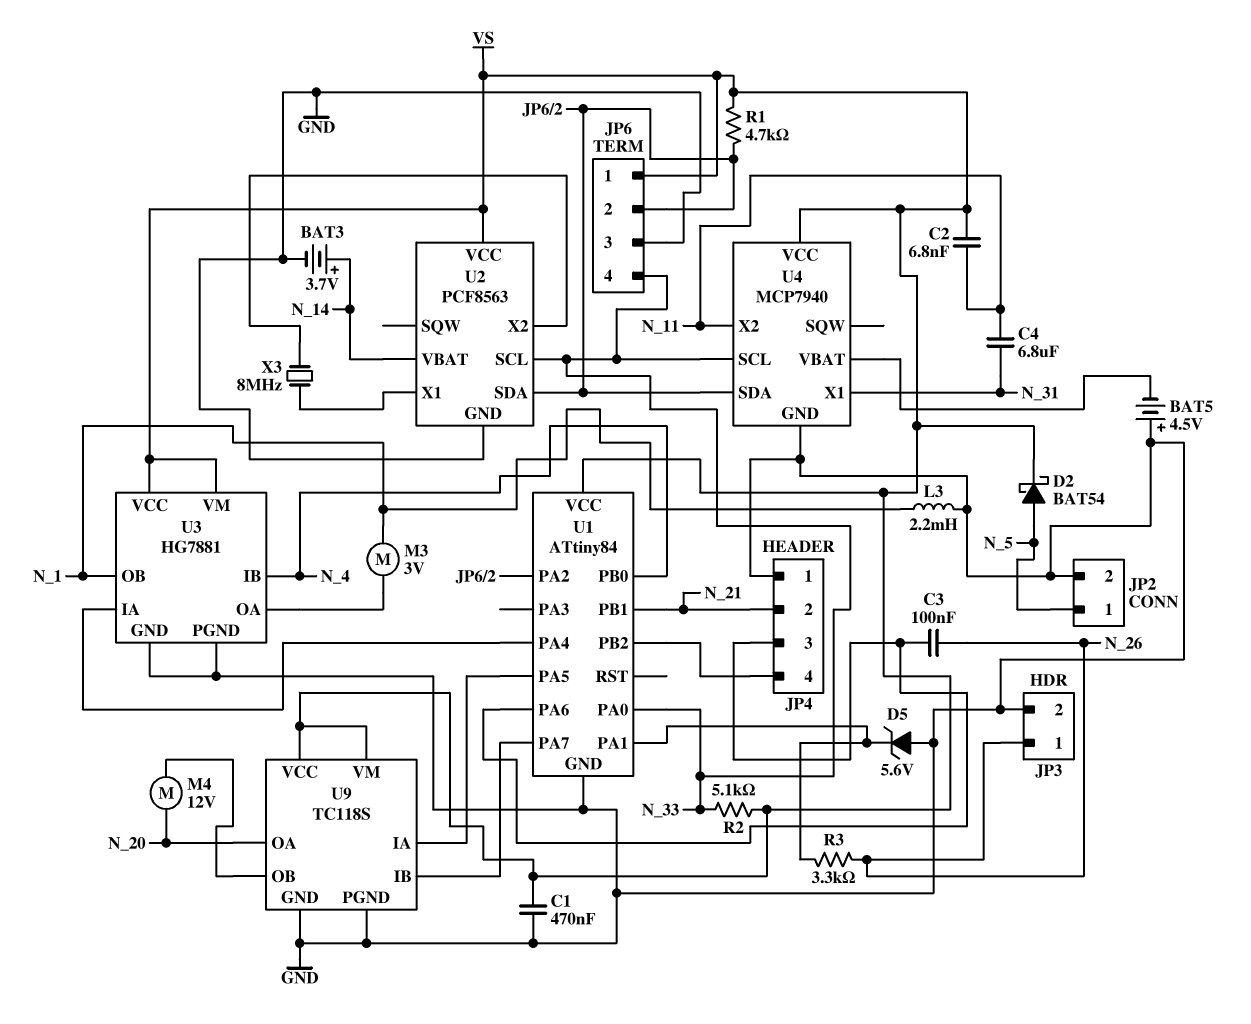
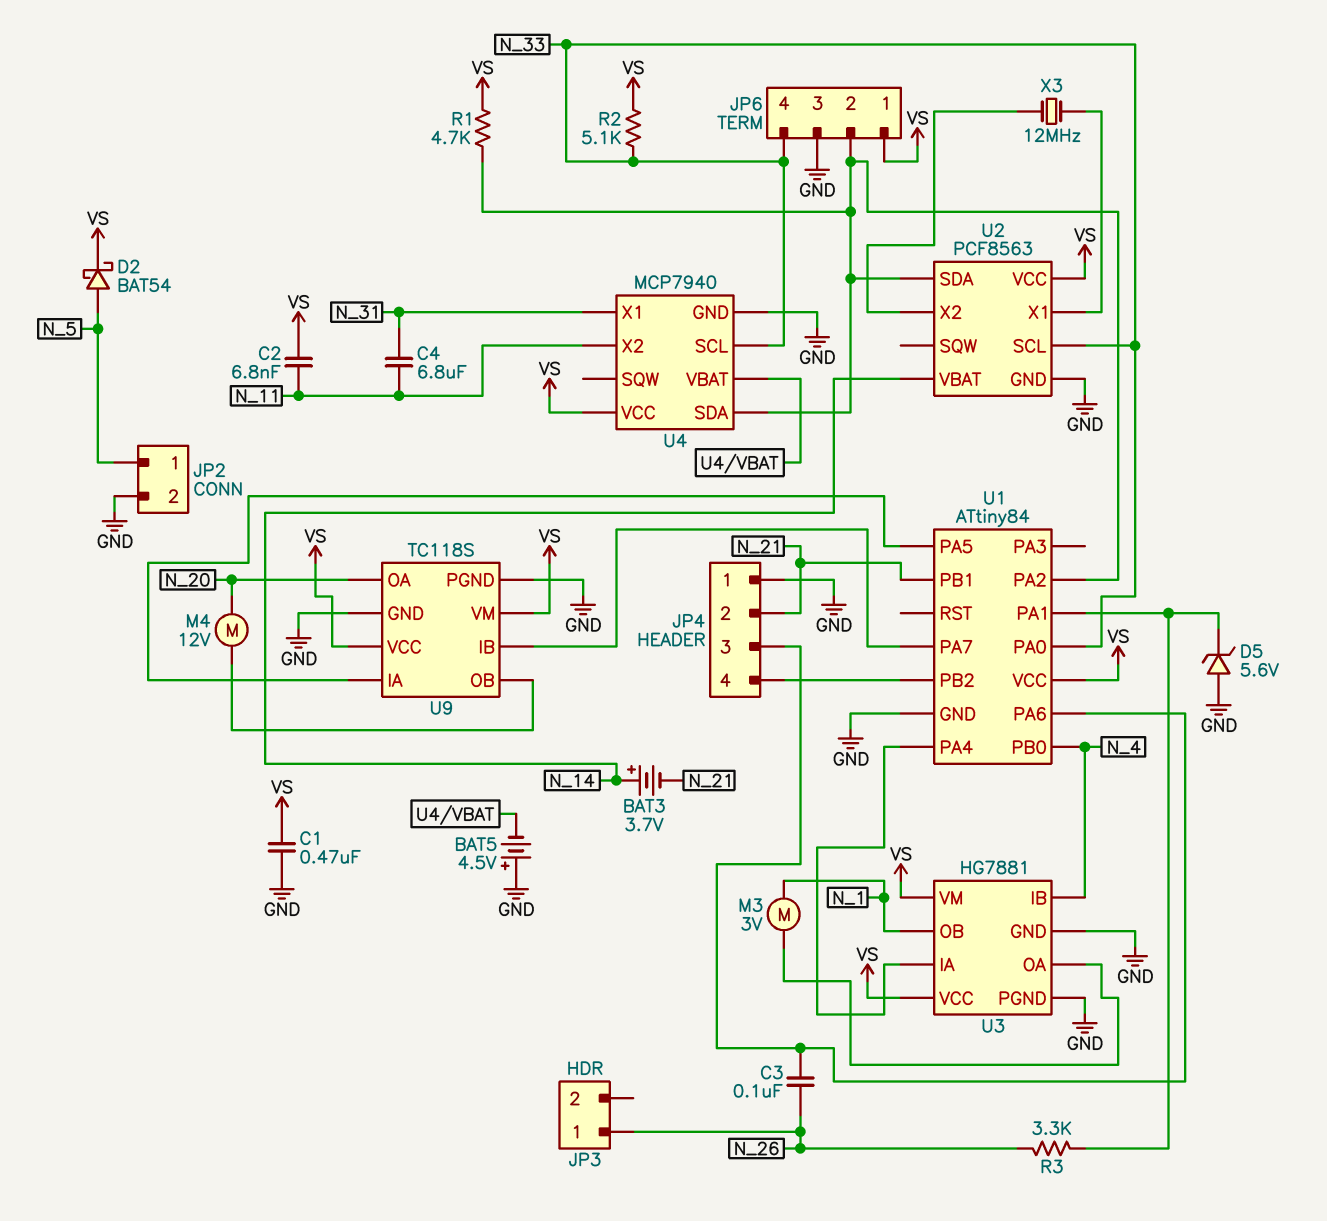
BAT3: 3.7V (plus N_14, minus GND) -> 3.7V (plus N_14, minus N_21)
JP3 pin 2: GND -> none
L3: 2.2mH (GND, N_1) -> none
X3: 8MHz (U2/X1, U2/X2) -> 12MHz (U2/X1, U2/X2)

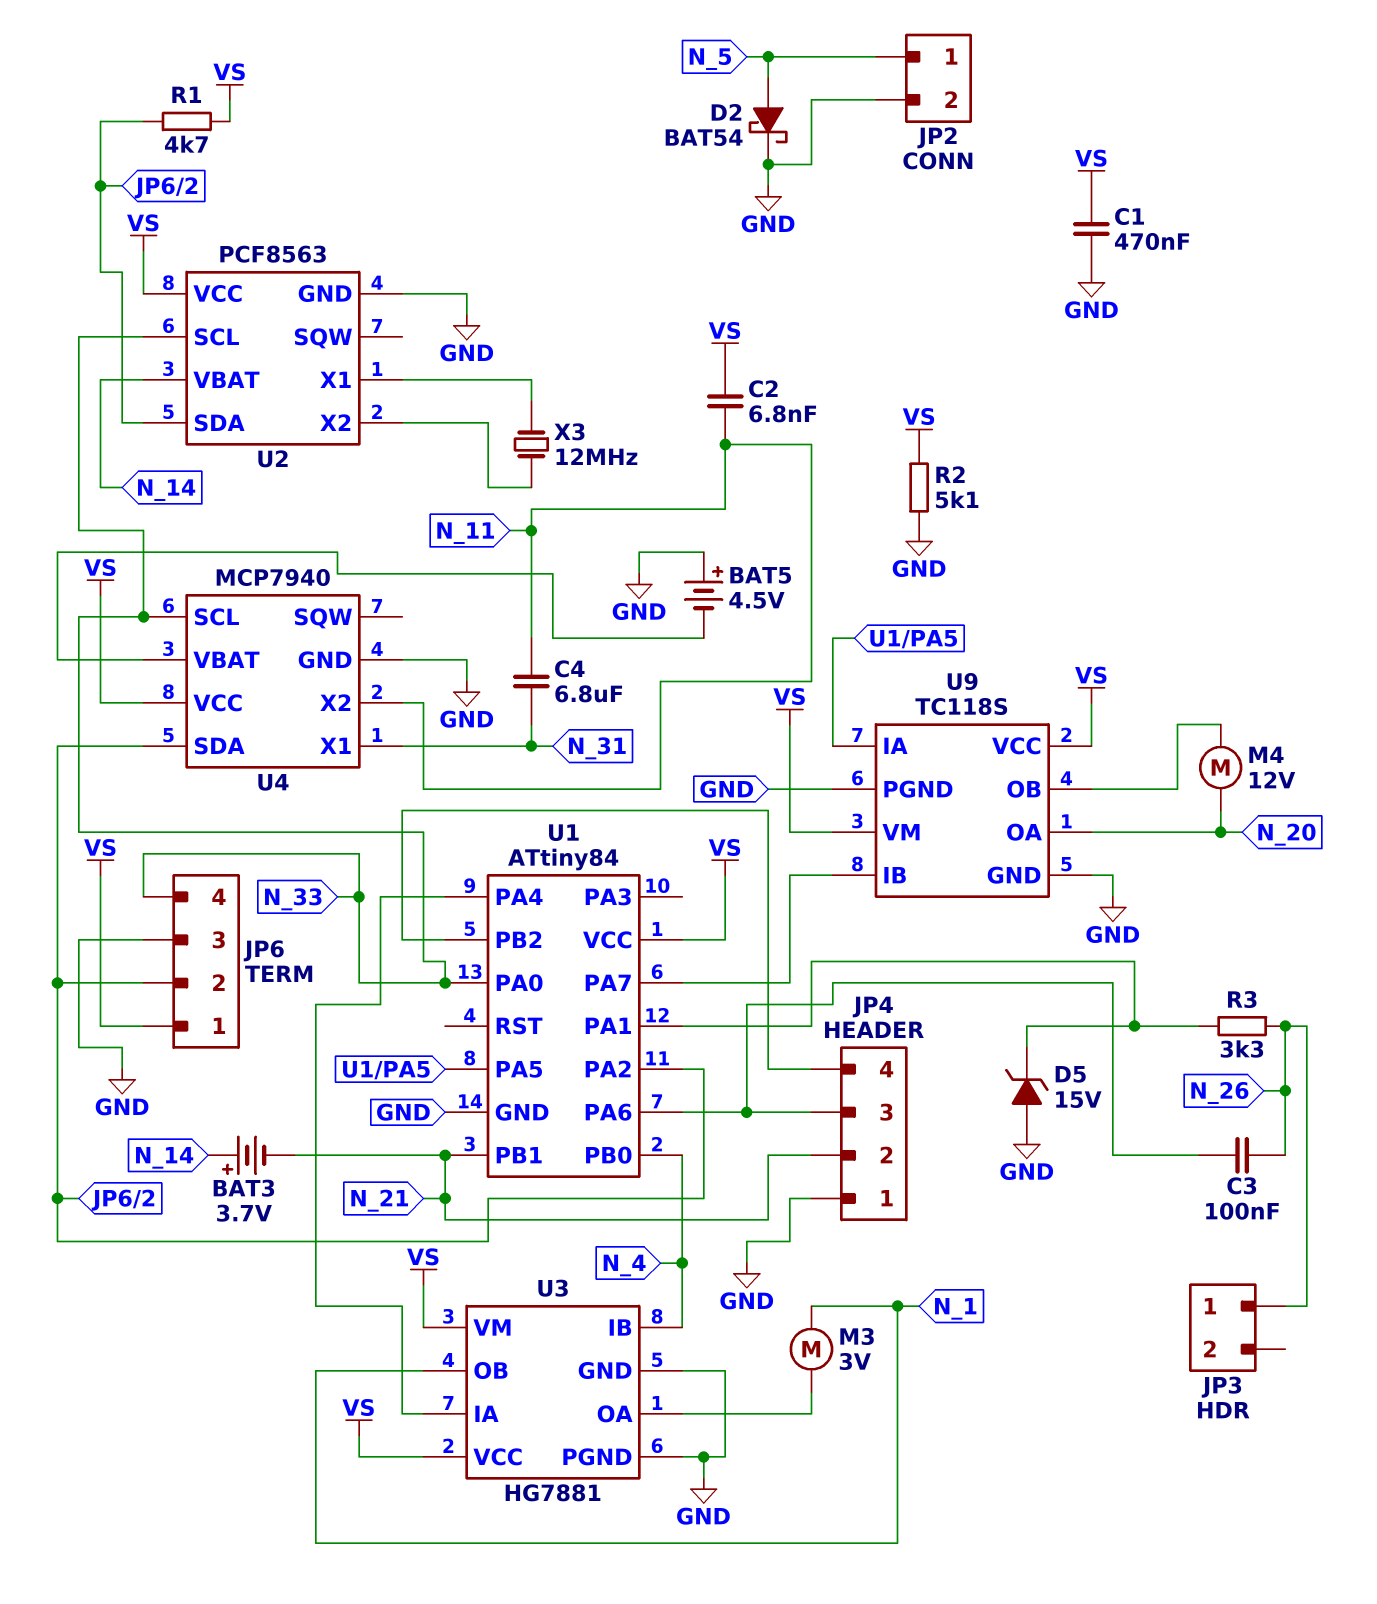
D2: schottky BAT54 (A N_5, K VS) -> schottky BAT54 (A N_5, K GND)
D5: zener 5.6V (A GND, K U1/PA1) -> zener 15V (A GND, K U1/PA1)
R2: 5.1k (N_33, VS) -> 5.1k (GND, VS)

